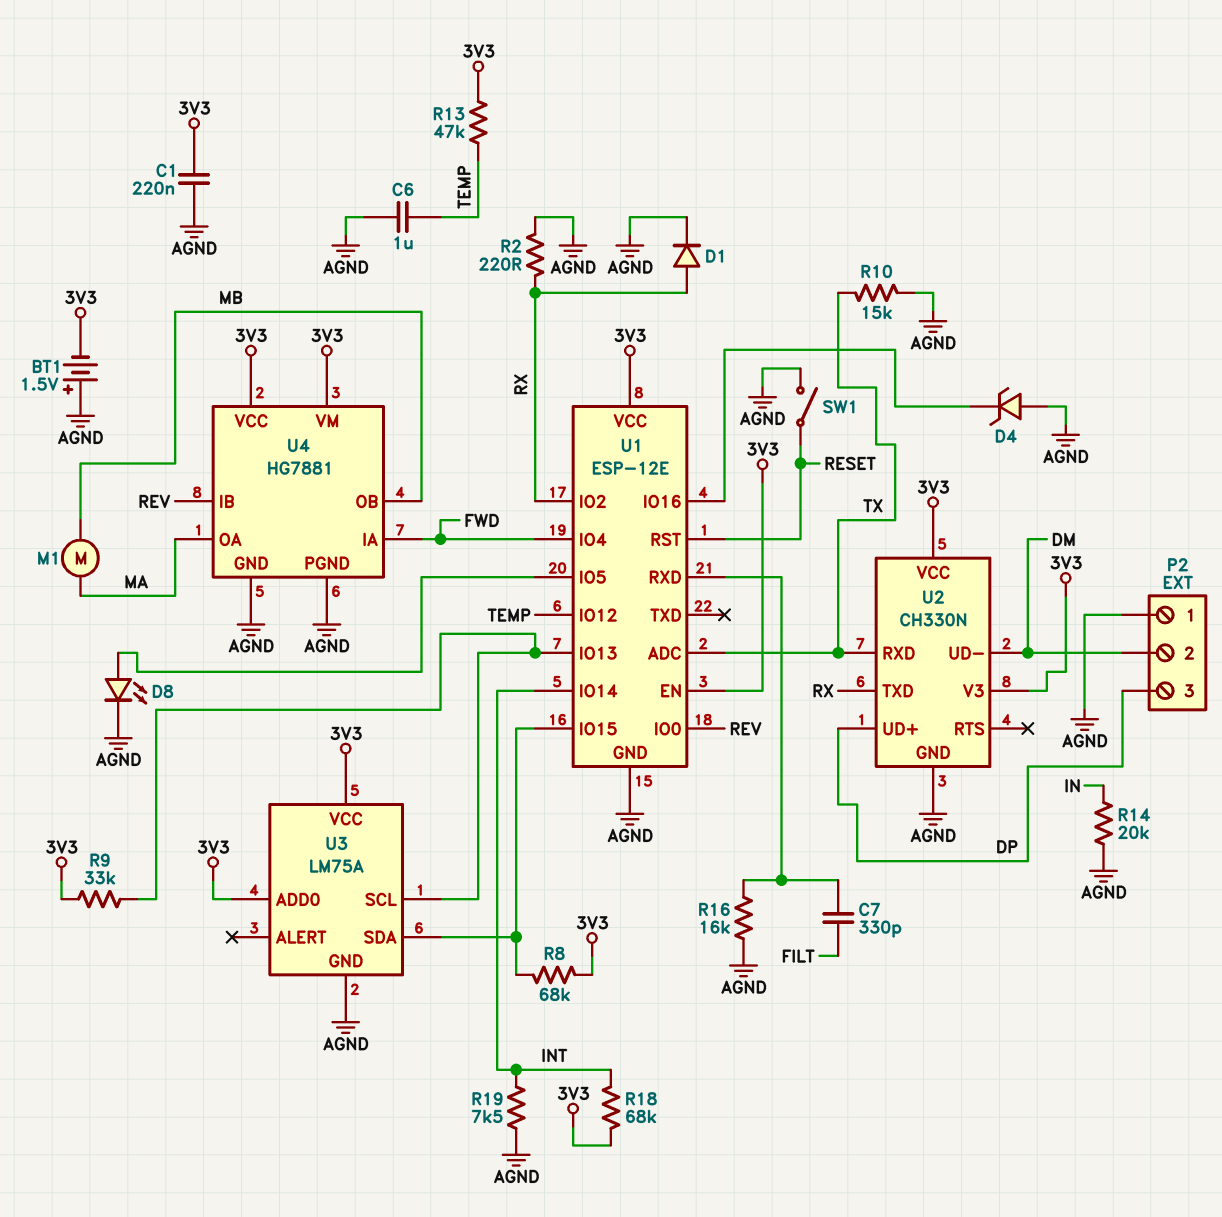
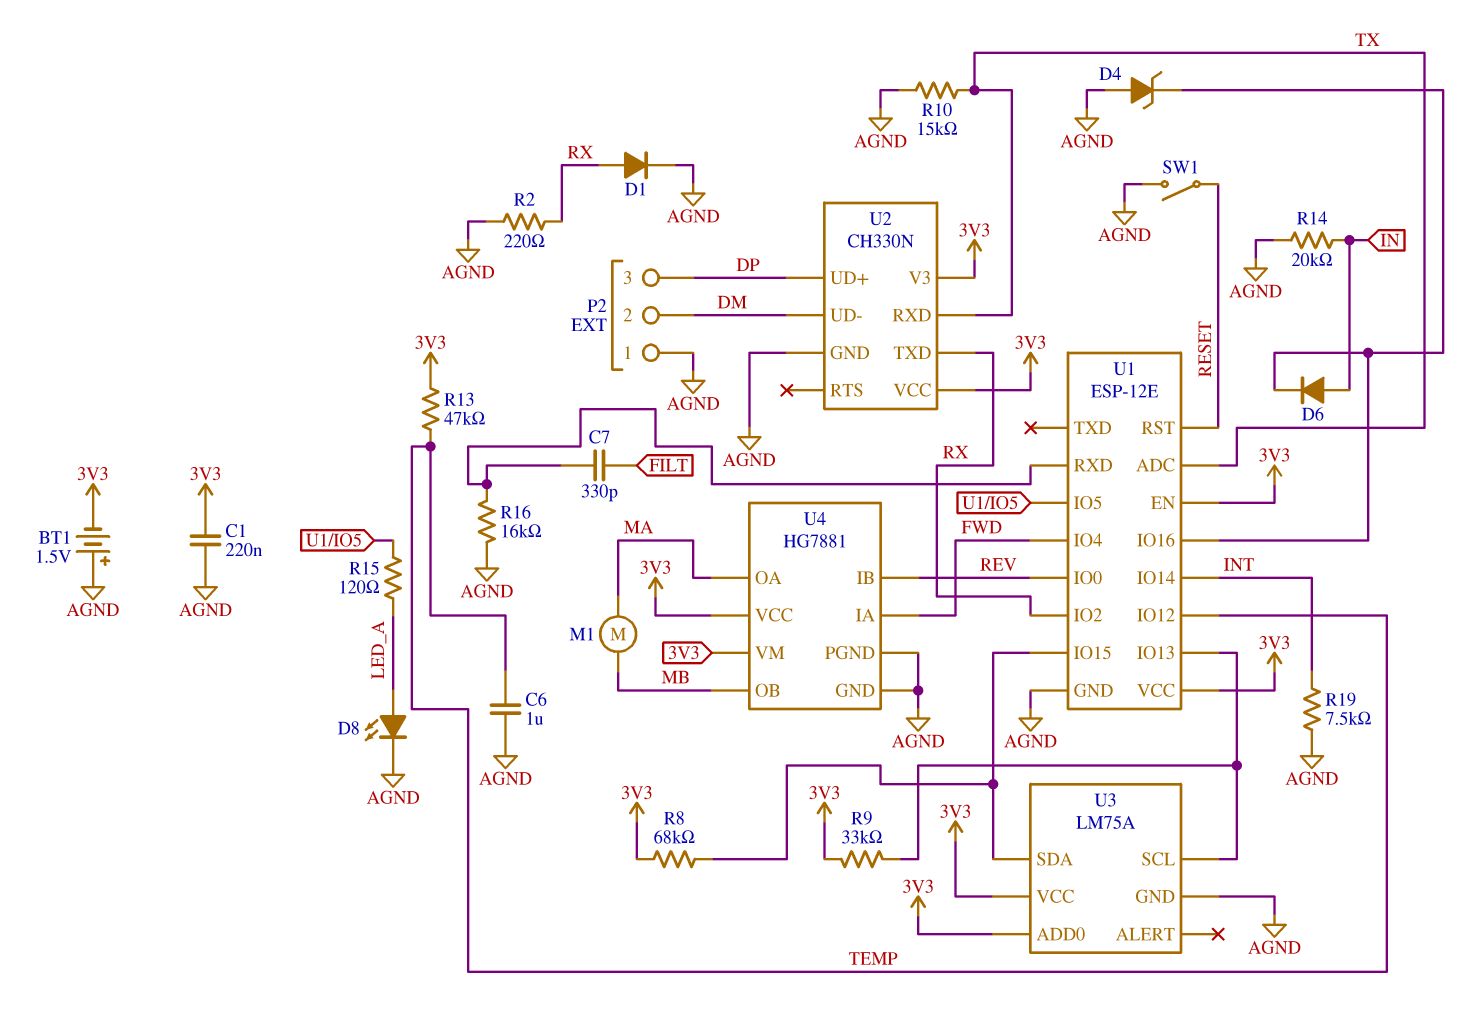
D6: none -> diode (A IN, K U1/IO16)
D8: LED (A U1/IO5, K AGND) -> LED (A LED_A, K AGND)
R15: none -> 120 (LED_A, U1/IO5)
R18: 68k (3V3, INT) -> none

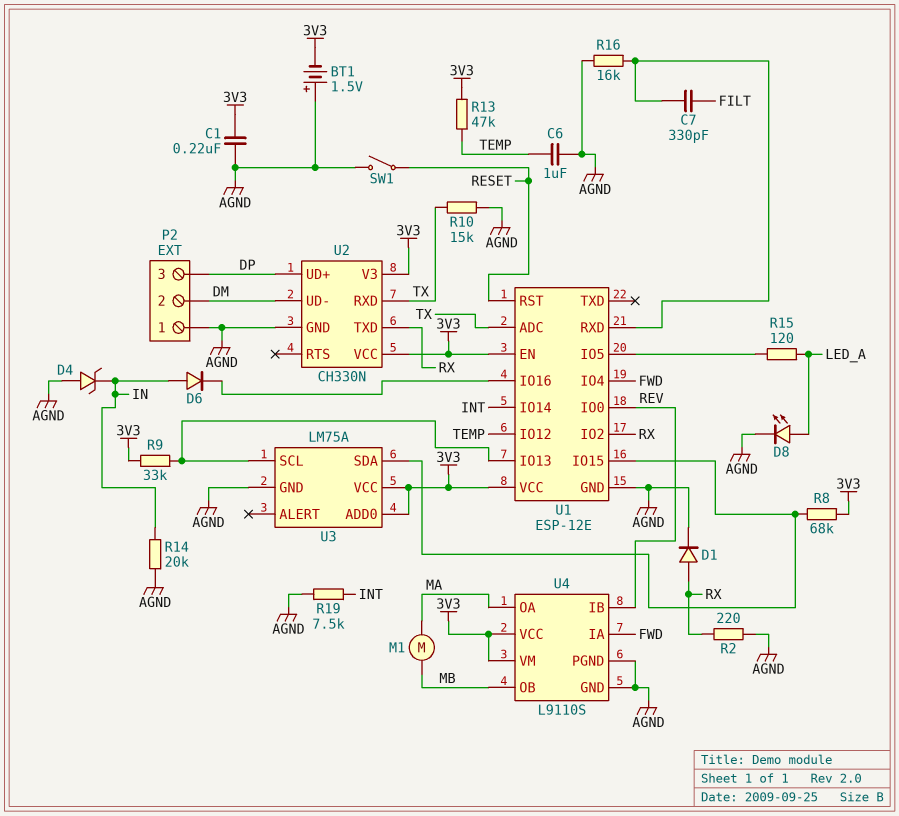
D4: zener (A AGND, K U1/IO16) -> zener (A AGND, K IN)
U4: HG7881 -> L9110S

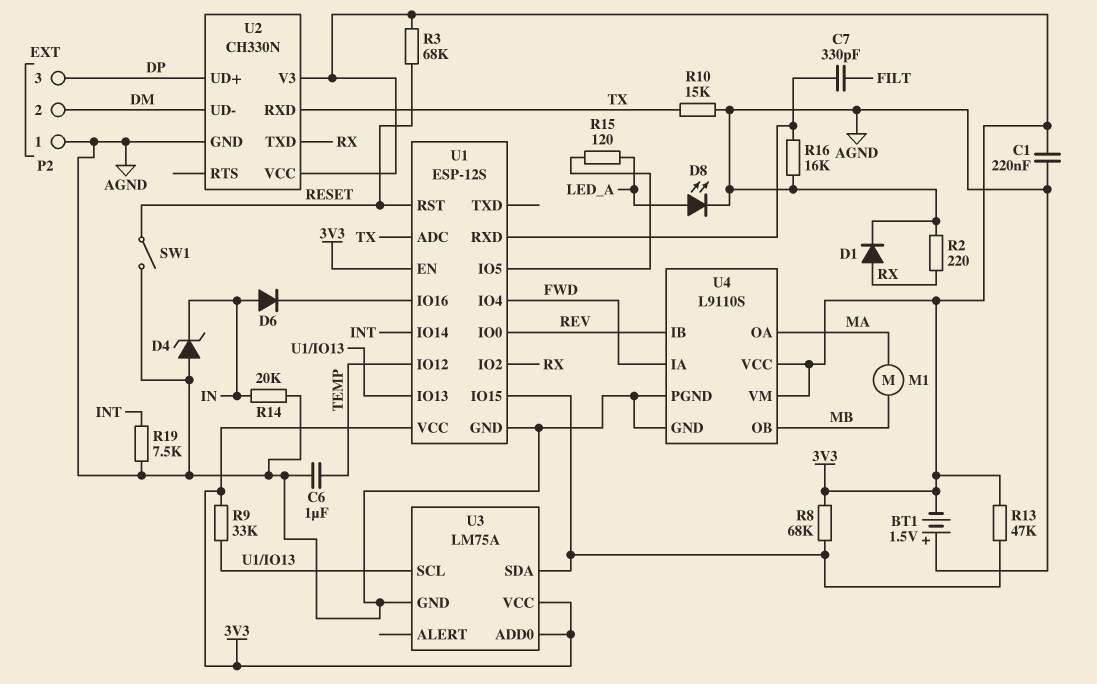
R3: none -> 68k (3V3, RESET)
R13: 47k (3V3, TEMP) -> 47k (3V3, U1/IO15)
U1: ESP-12E -> ESP-12S

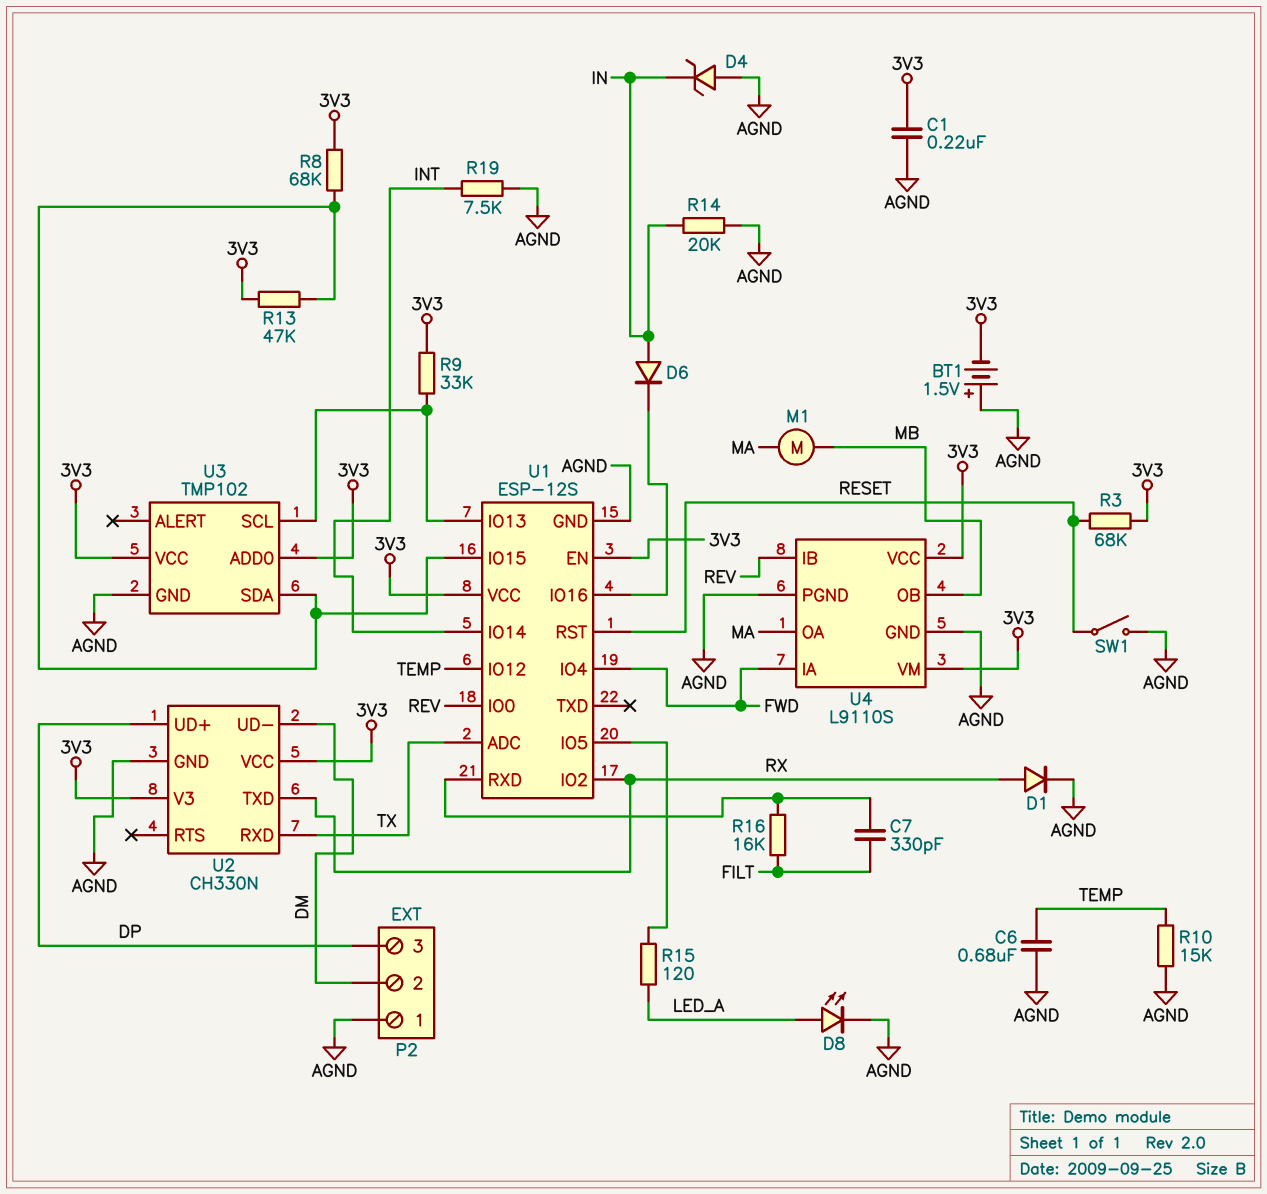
C6: 1uF (AGND, TEMP) -> 680nF (AGND, TEMP)
R2: 220 (AGND, RX) -> none
R10: 15k (AGND, TX) -> 15k (AGND, TEMP)
R16: 16k (AGND, U1/RXD) -> 16k (FILT, U1/RXD)
U3: LM75A -> TMP102

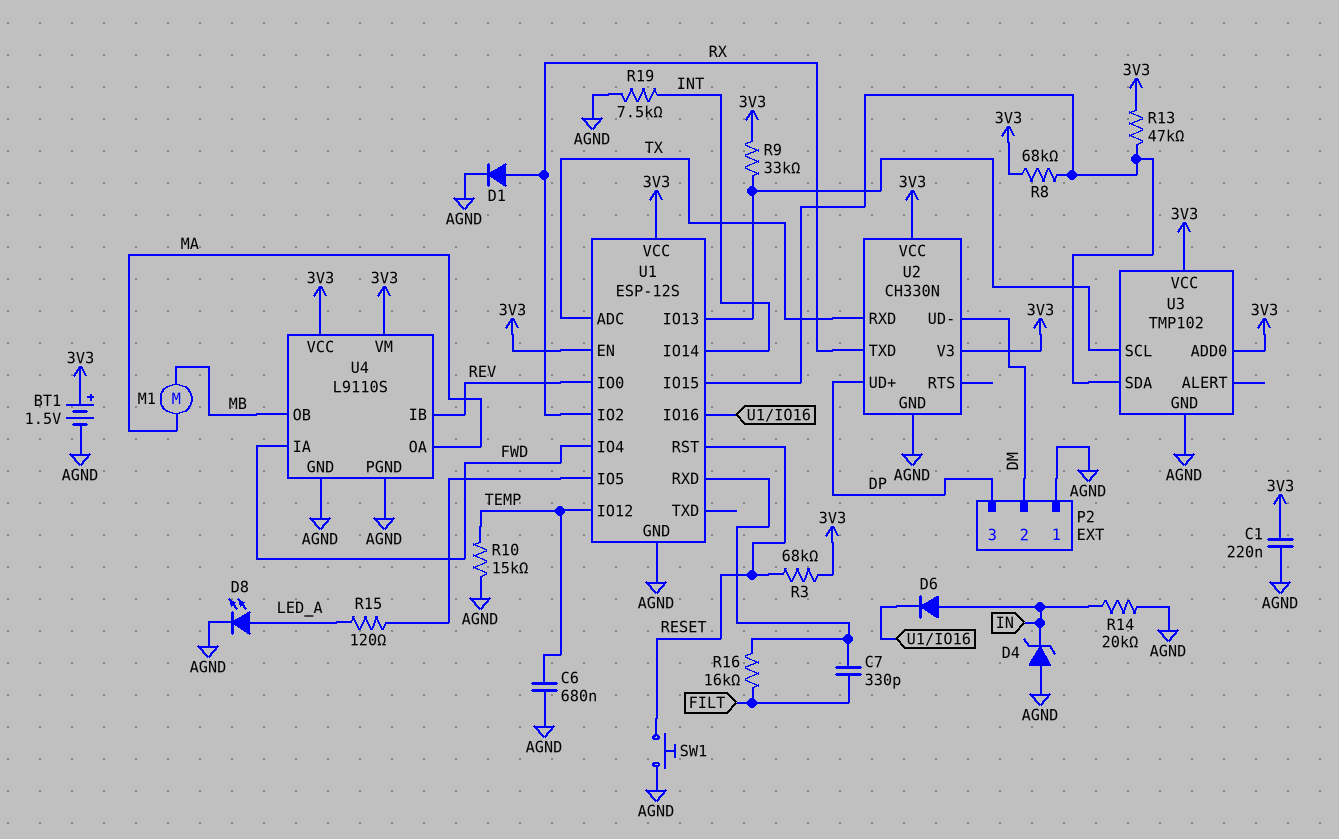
BT1: 1.5V (plus AGND, minus 3V3) -> 1.5V (plus 3V3, minus AGND)
SW1: switch (AGND, RESET) -> button (AGND, RESET)

